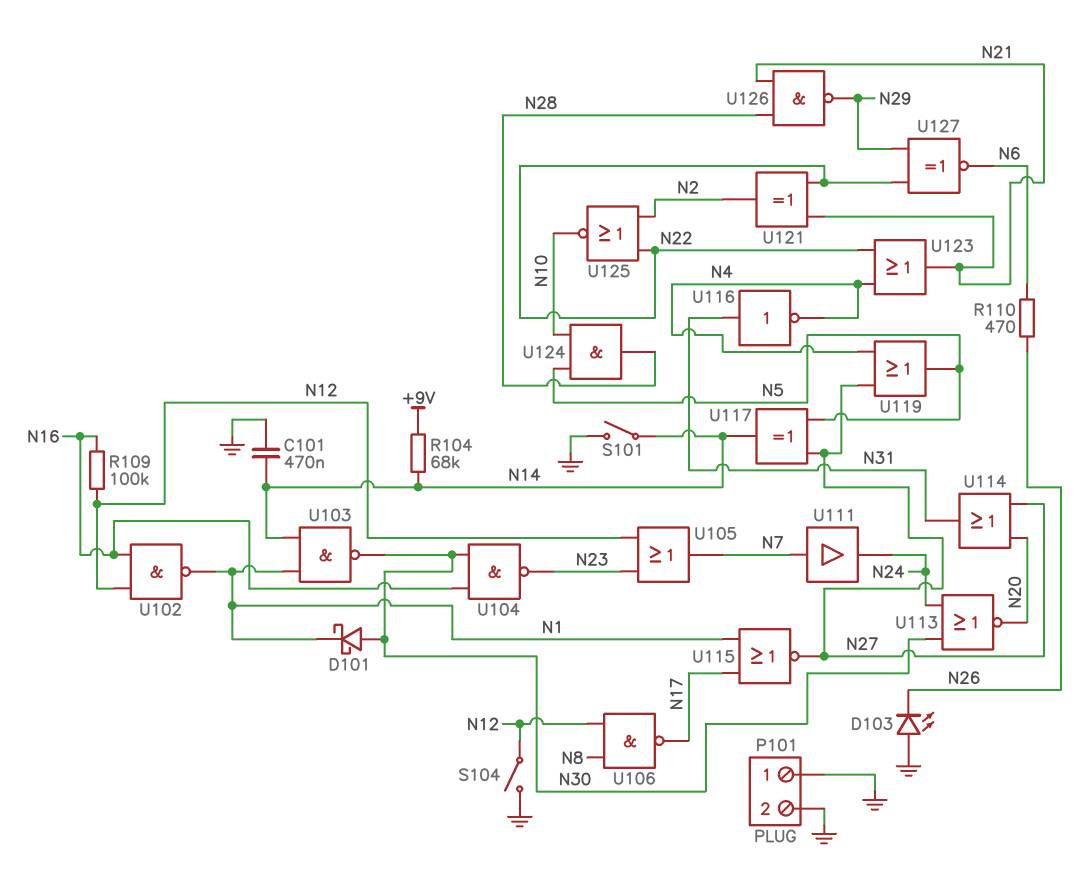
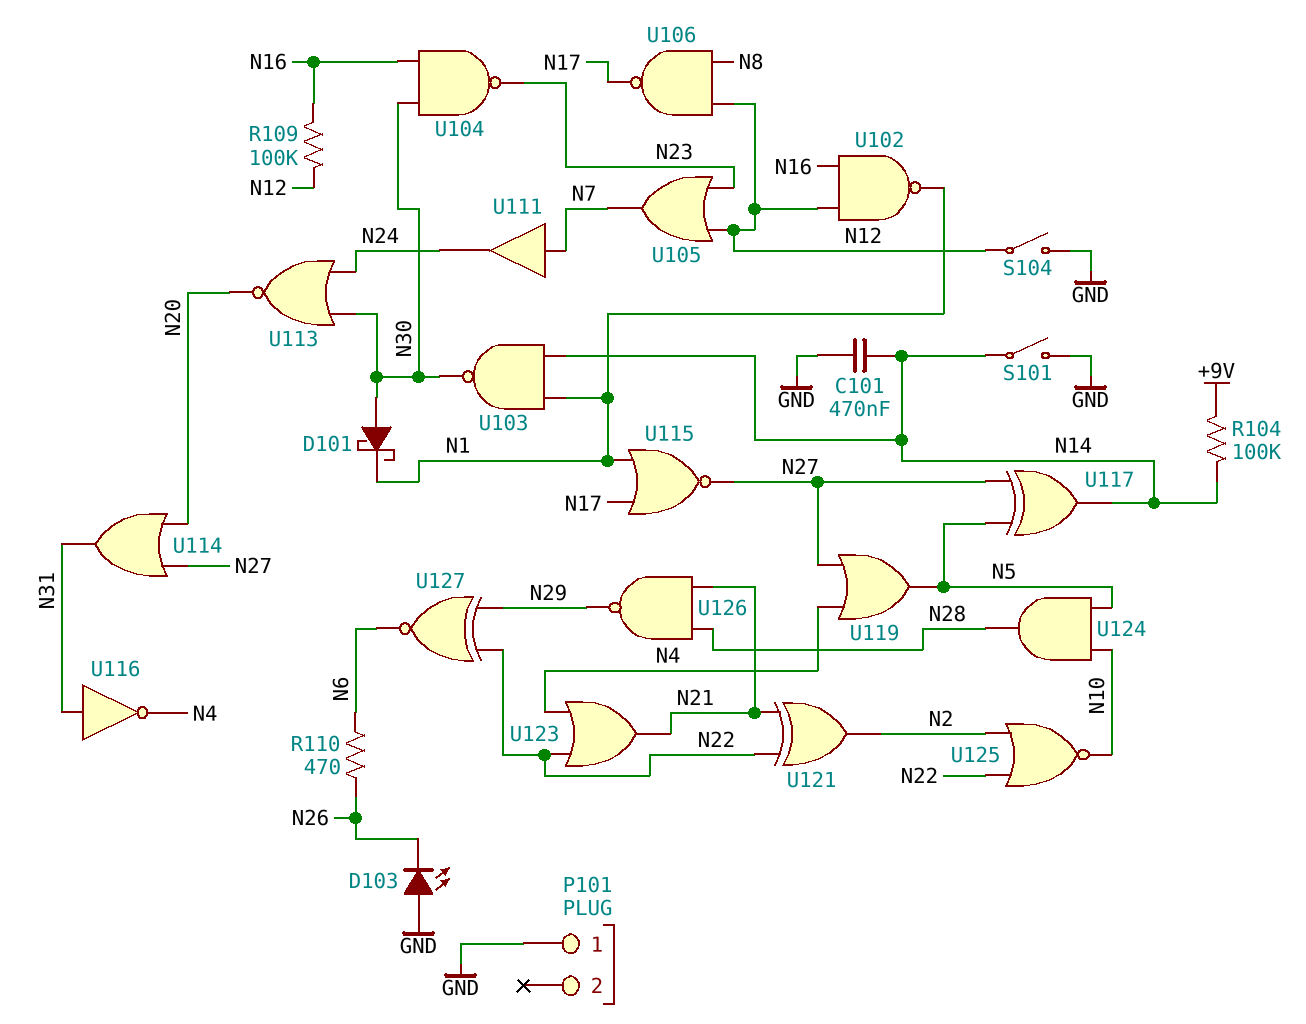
P101 pin 2: GND -> none
R104: 68k (+9V, N14) -> 100k (+9V, N14)

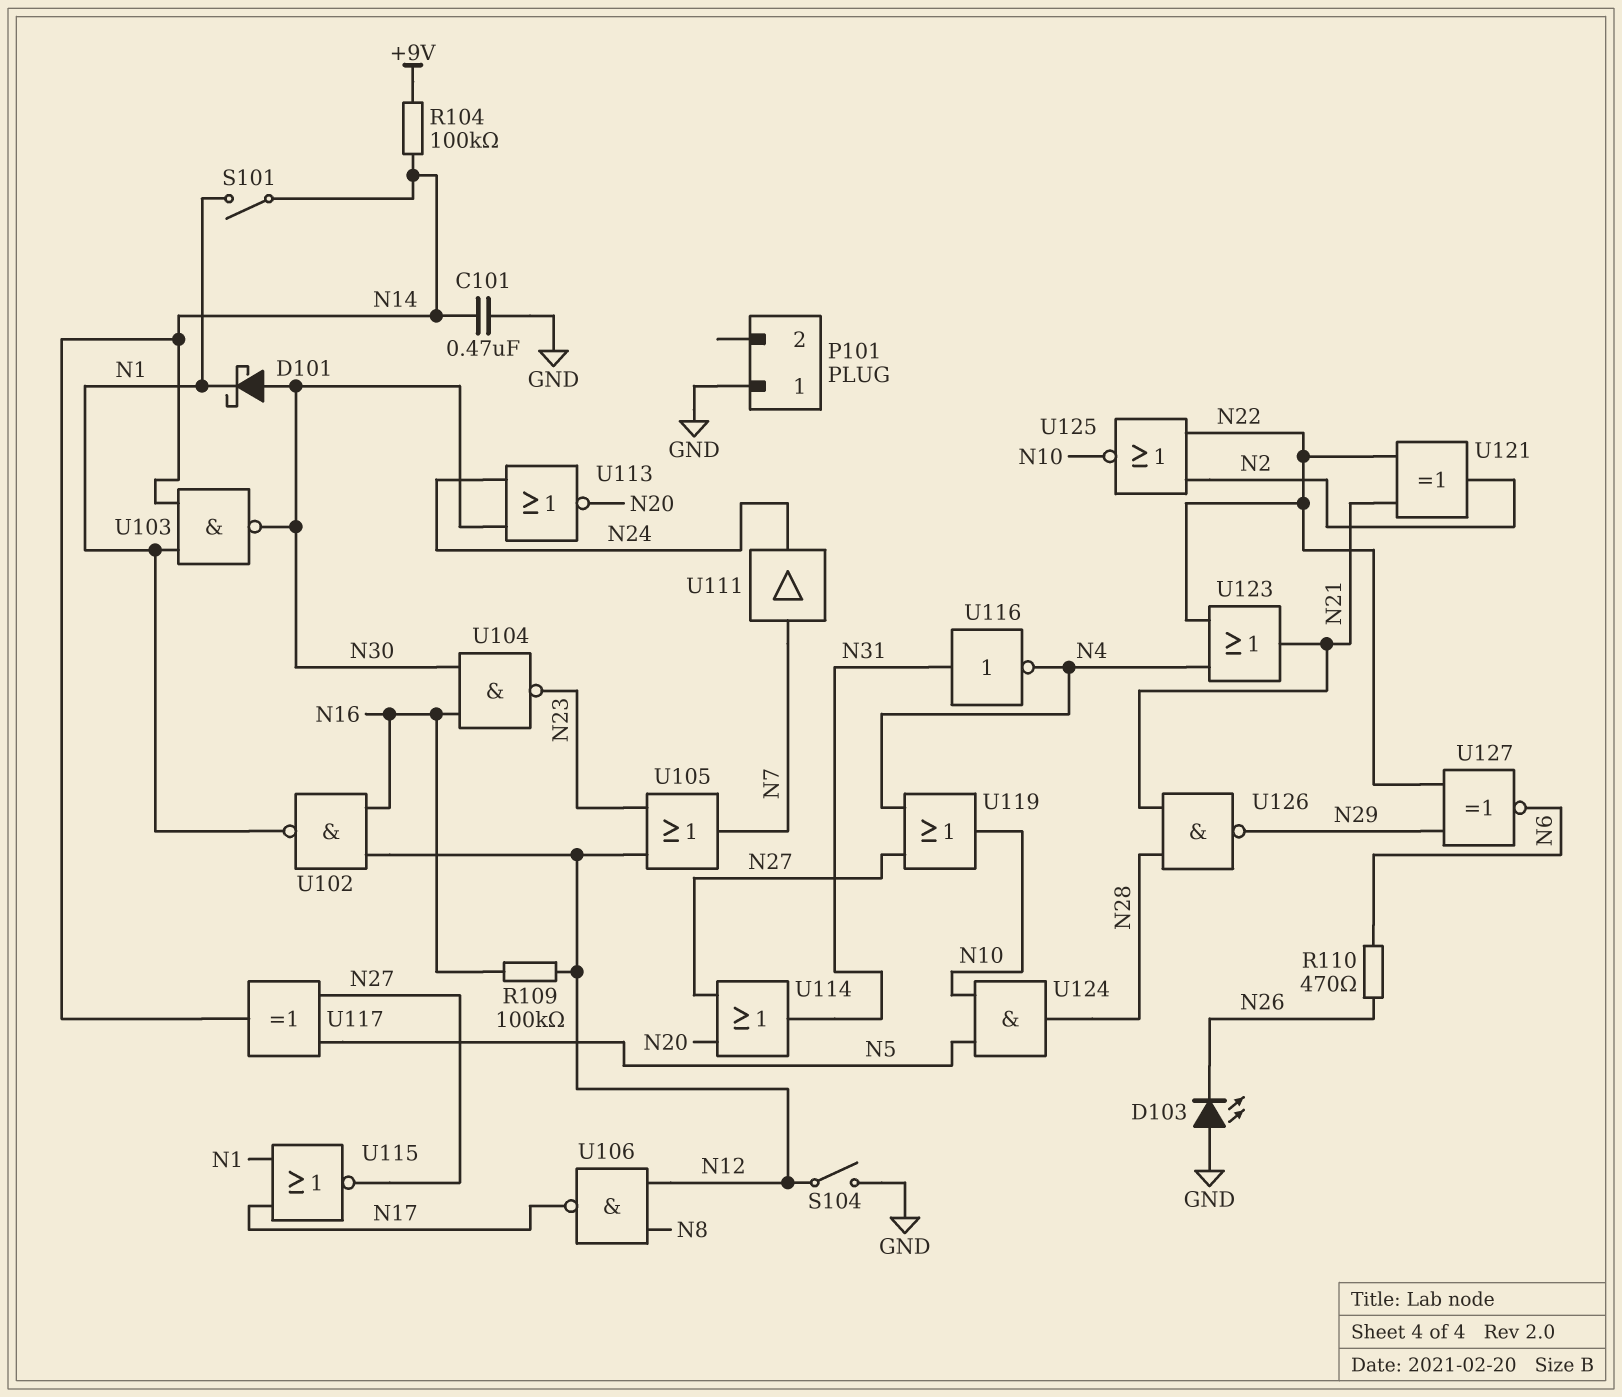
S101: switch (GND, N14) -> switch (N1, N14)
U119: OR (in N4, in N27, out N5) -> OR (in N4, in N27, out N10)

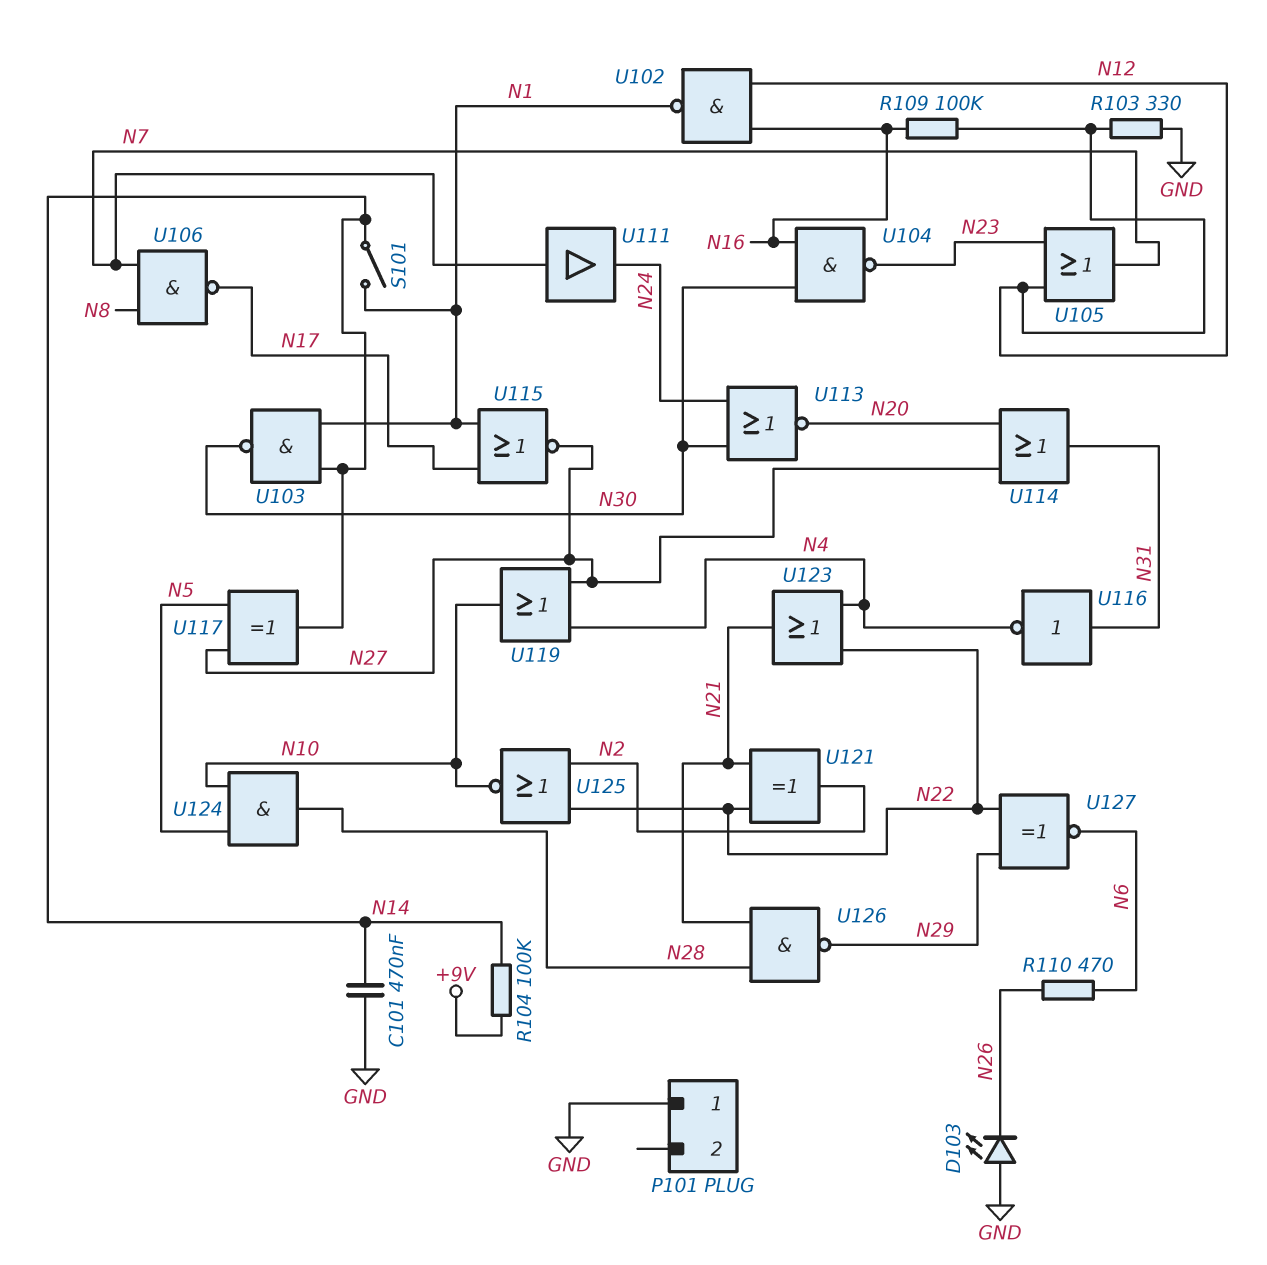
D101: schottky (A N30, K N1) -> none
R103: none -> 330 (GND, N12)
S104: switch (GND, N12) -> none
U106: NAND (in N8, in N12, out N17) -> NAND (in N7, in N8, out N17)

